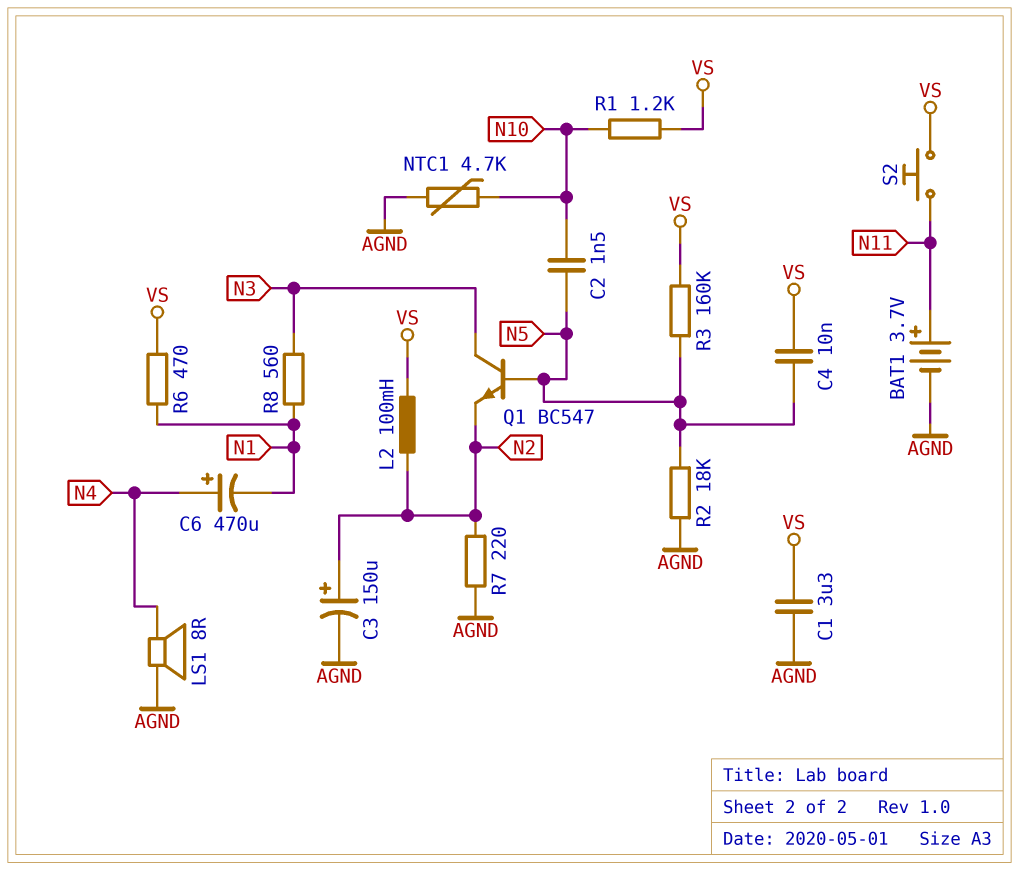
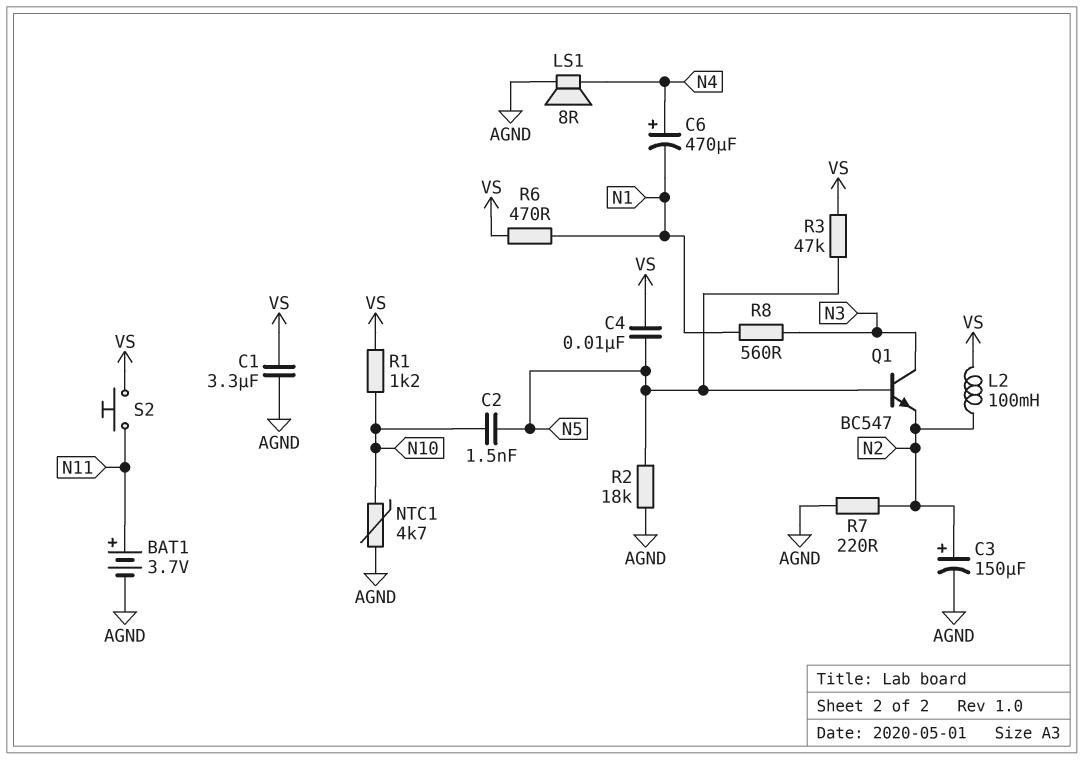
R3: 160k (N5, VS) -> 47k (N5, VS)

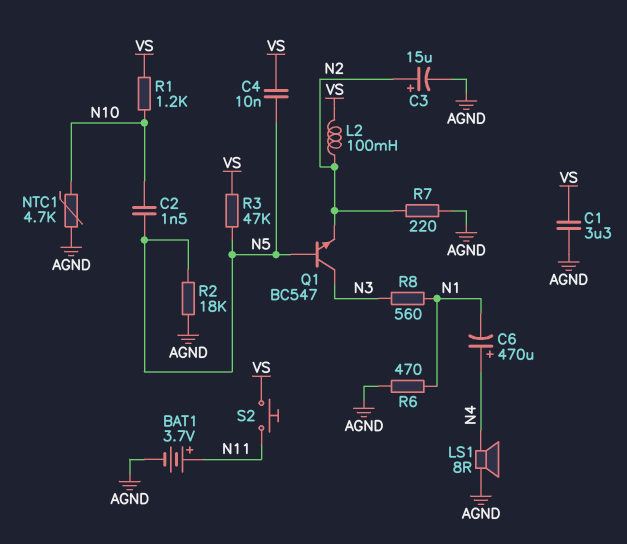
C3: 150uF (plus N2, minus AGND) -> 15uF (plus N2, minus AGND)
R6: 470 (N1, VS) -> 470 (AGND, N1)

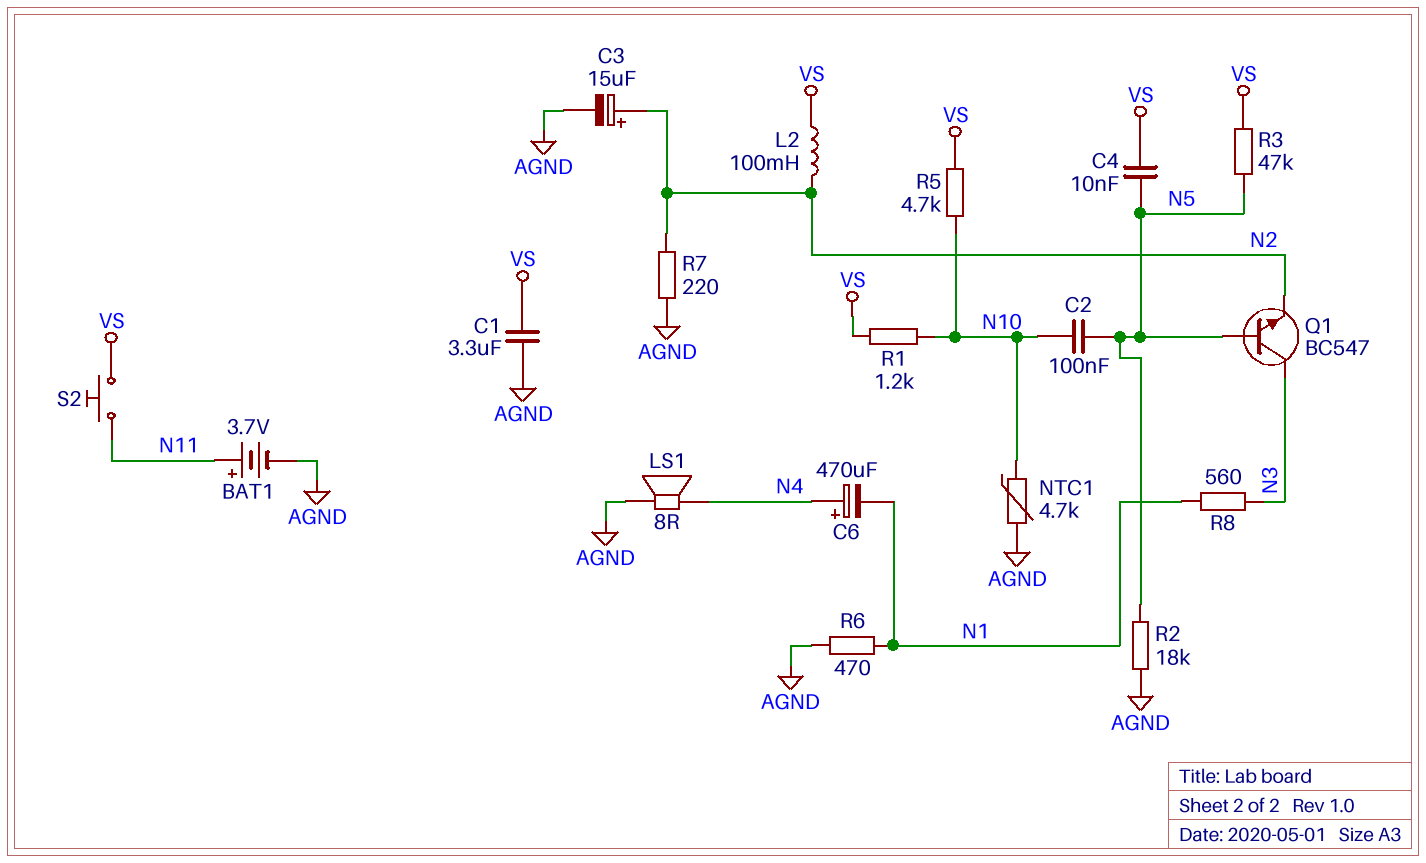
C2: 1.5nF (N5, N10) -> 100nF (N5, N10)
R5: none -> 4.7k (N10, VS)

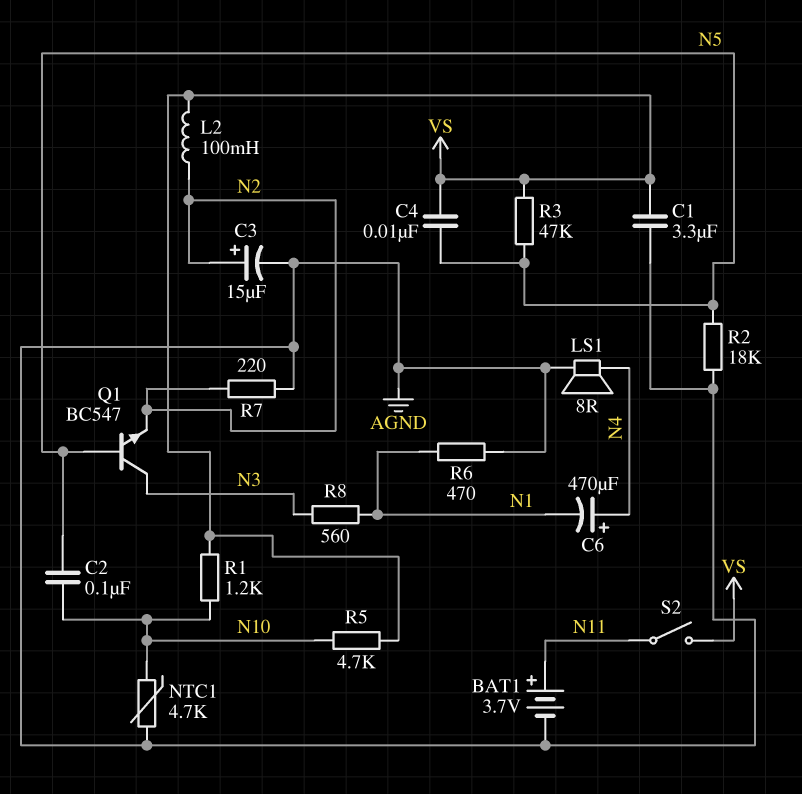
S2: button (N11, VS) -> switch (N11, VS)

